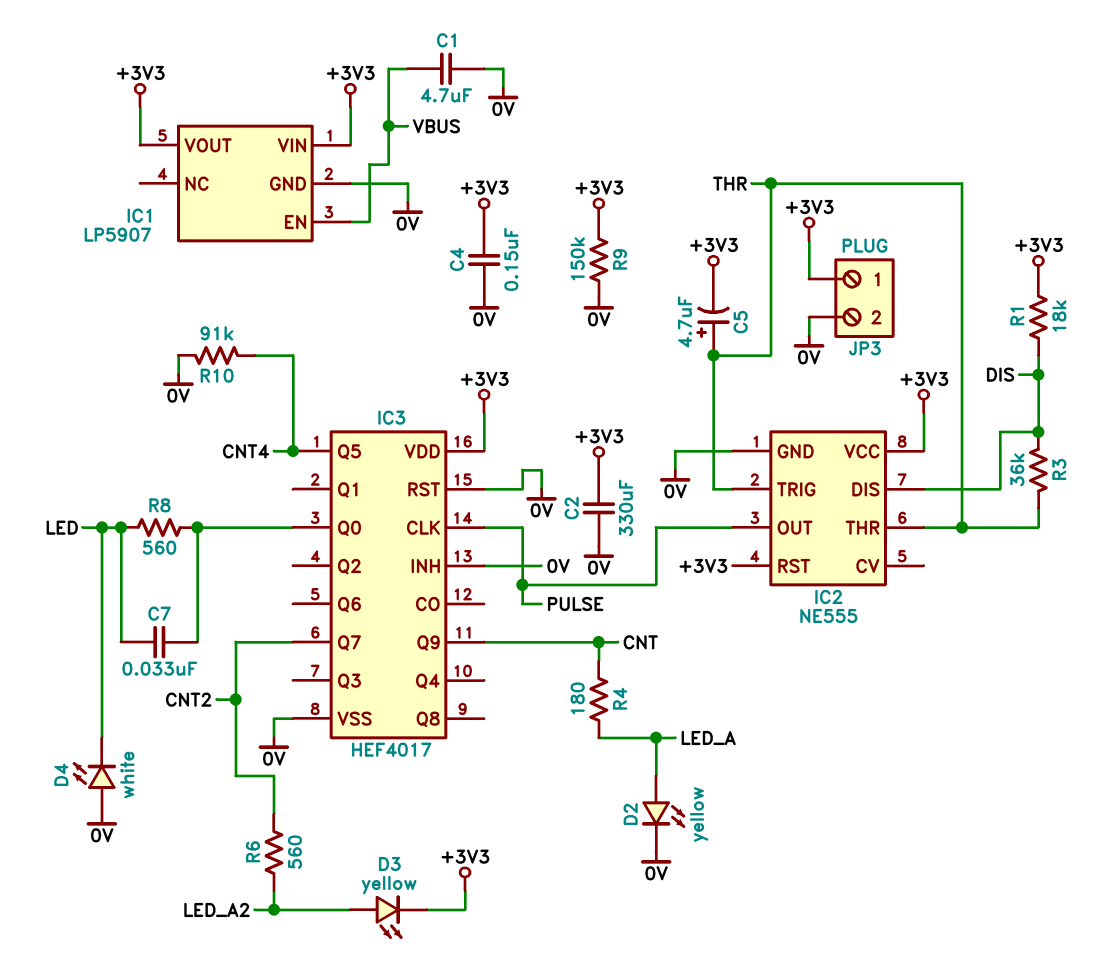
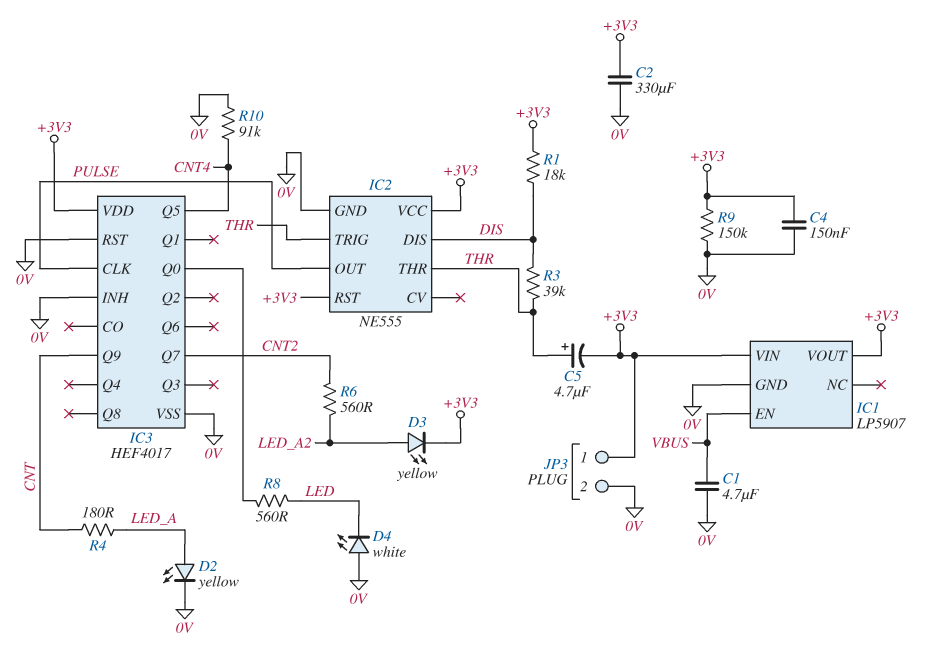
C7: 33nF (IC3/Q0, LED) -> none
R3: 36k (DIS, THR) -> 39k (DIS, THR)

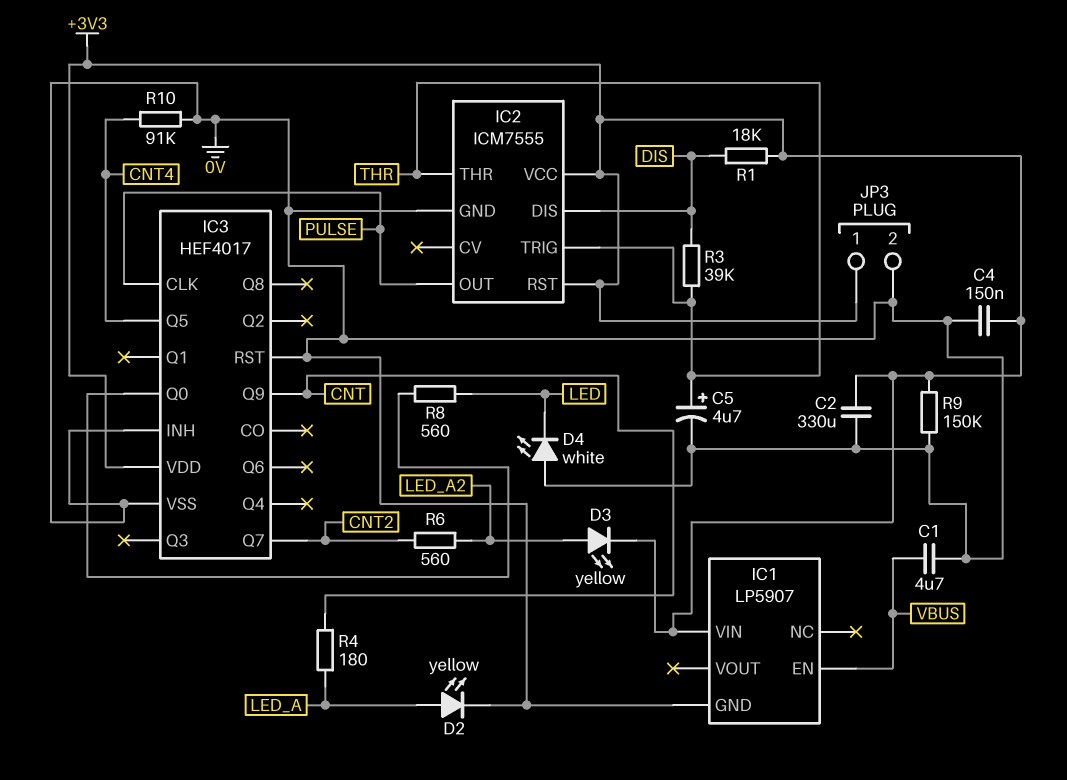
C5: 4.7uF (plus THR, minus +3V3) -> 4.7uF (plus THR, minus 0V)
IC1 pin VOUT: +3V3 -> none
IC2: NE555 -> ICM7555

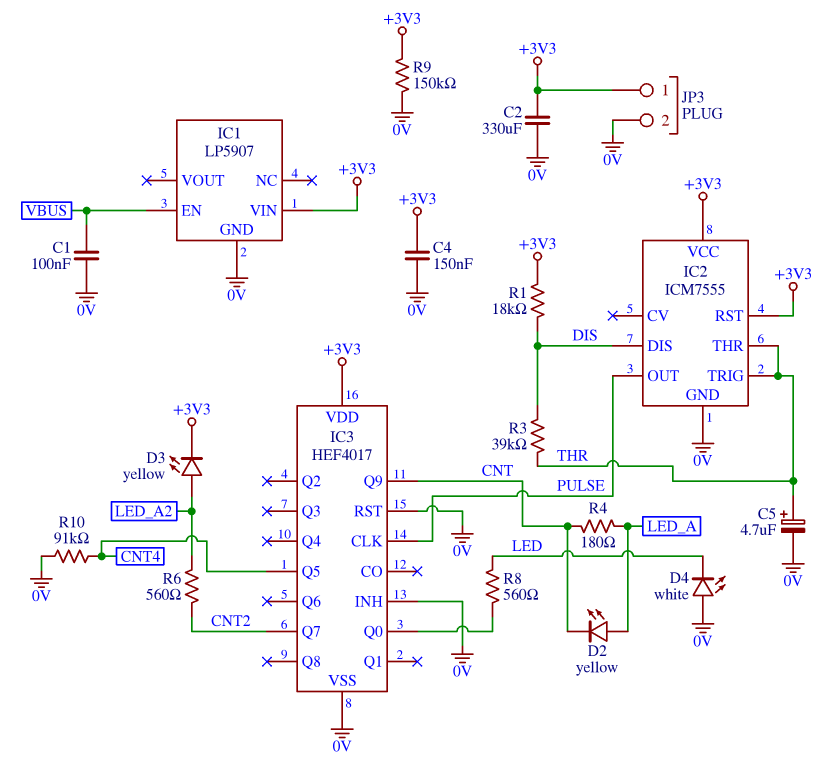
C1: 4.7uF (0V, VBUS) -> 100nF (0V, VBUS)
D2: LED yellow (A LED_A, K 0V) -> LED yellow (A LED_A, K CNT)

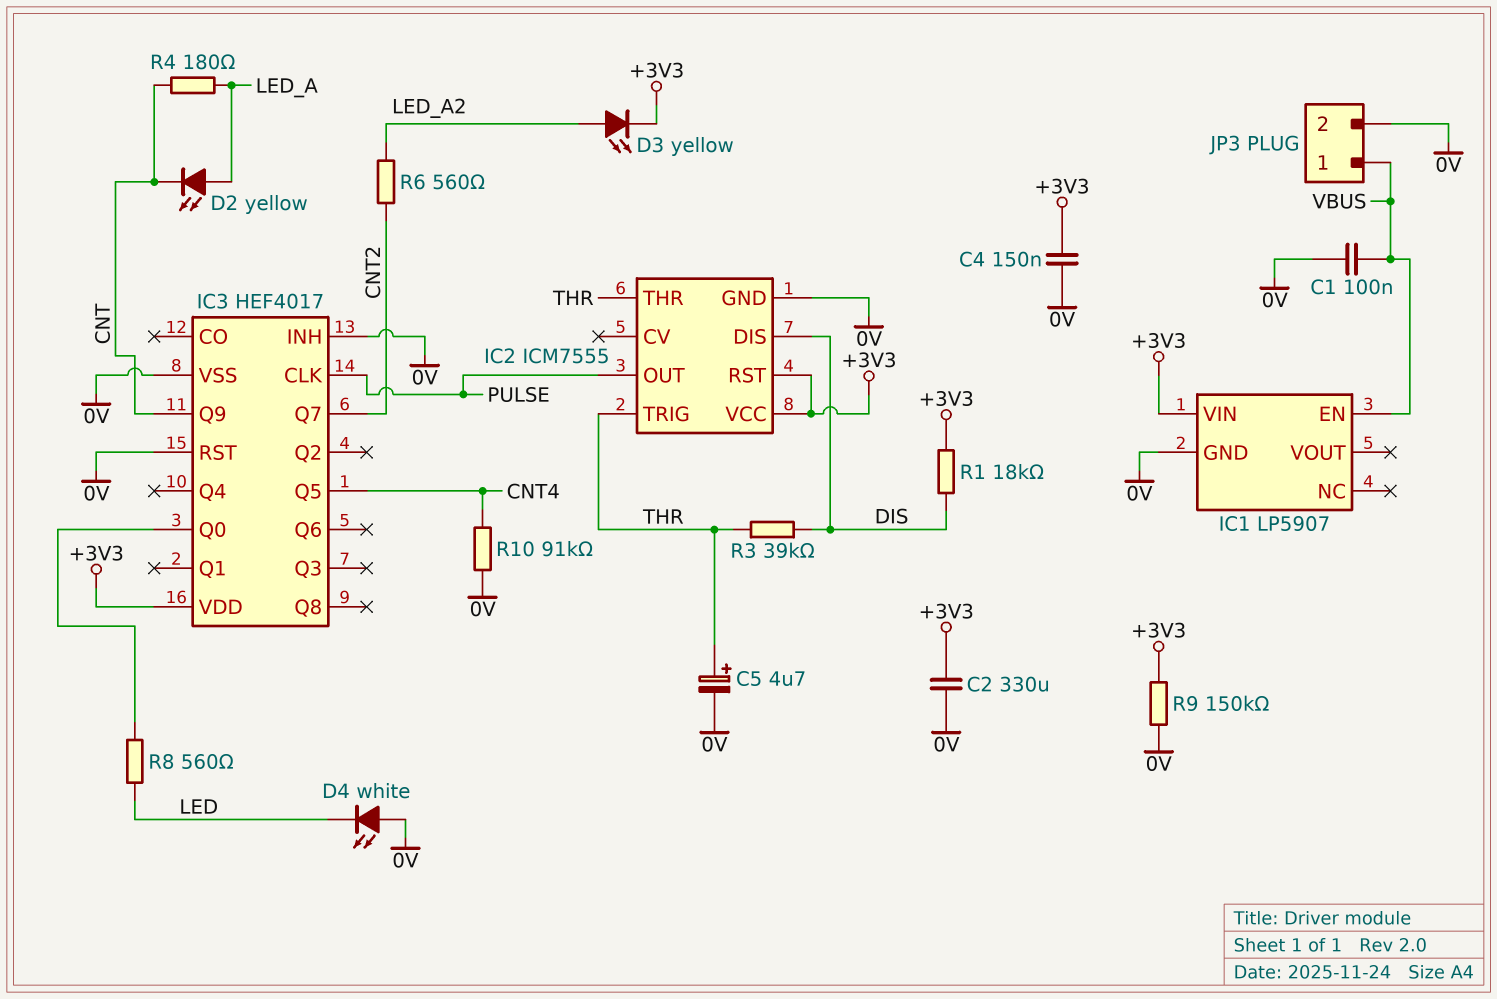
JP3 pin 1: +3V3 -> VBUS

